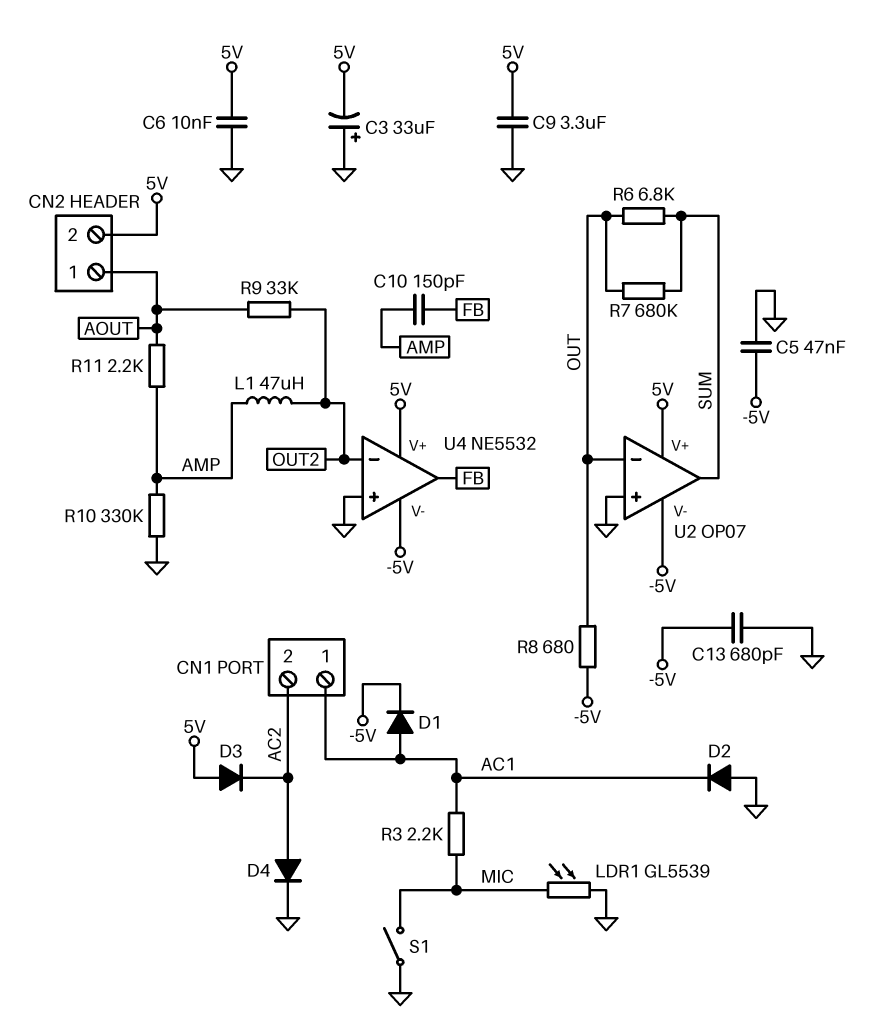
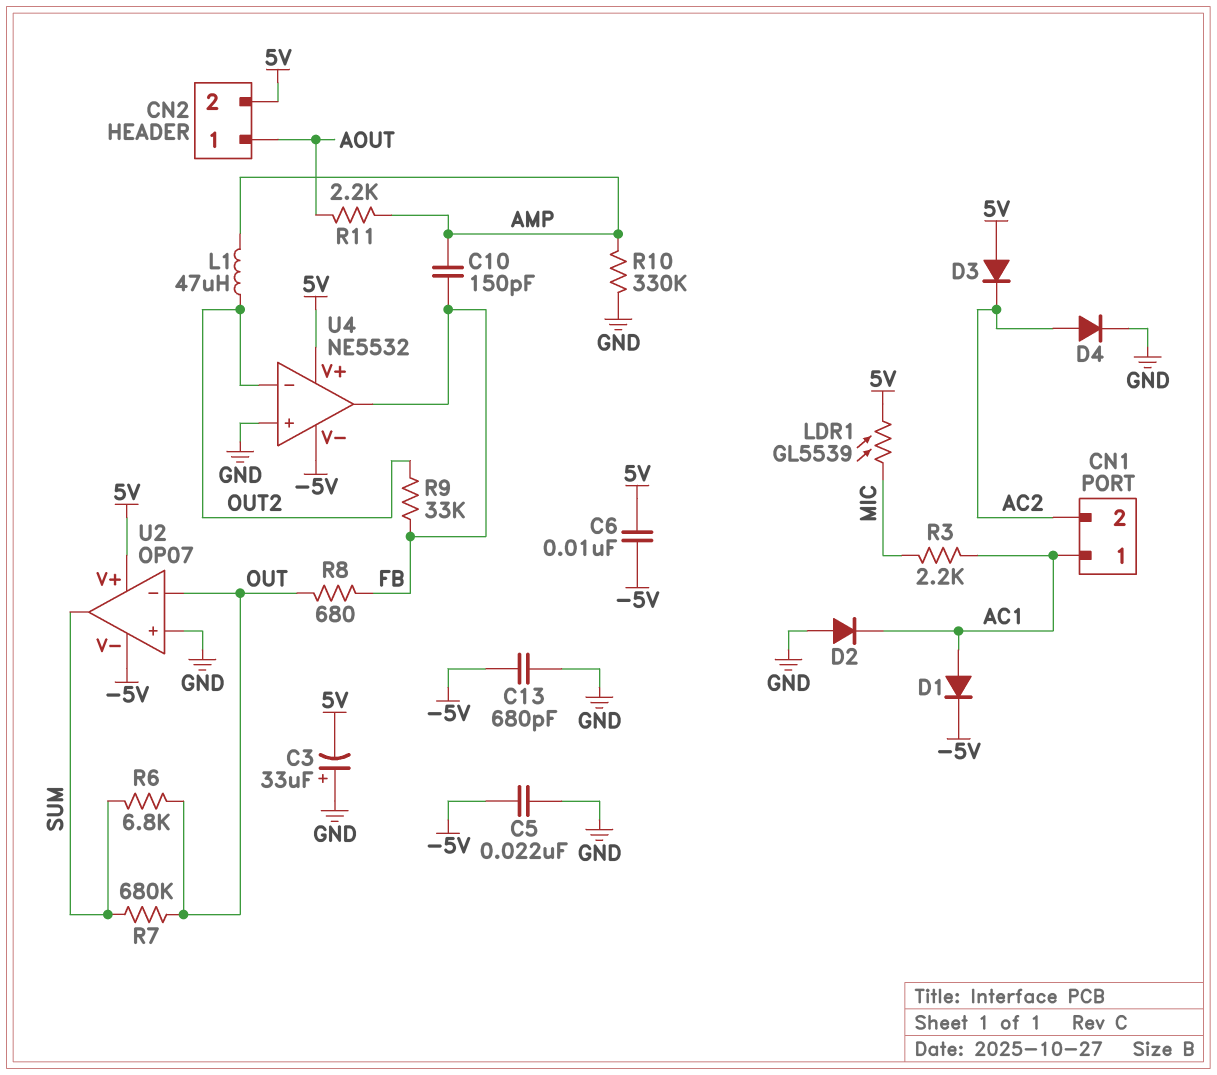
C5: 47nF (-5V, GND) -> 22nF (-5V, GND)
C6: 10nF (5V, GND) -> 10nF (-5V, 5V)
C9: 3.3uF (5V, GND) -> none
LDR1: GL5539 (GND, MIC) -> GL5539 (5V, MIC)
R8: 680 (-5V, OUT) -> 680 (FB, OUT)
R9: 33k (AOUT, OUT2) -> 33k (FB, OUT2)
S1: switch (GND, MIC) -> none

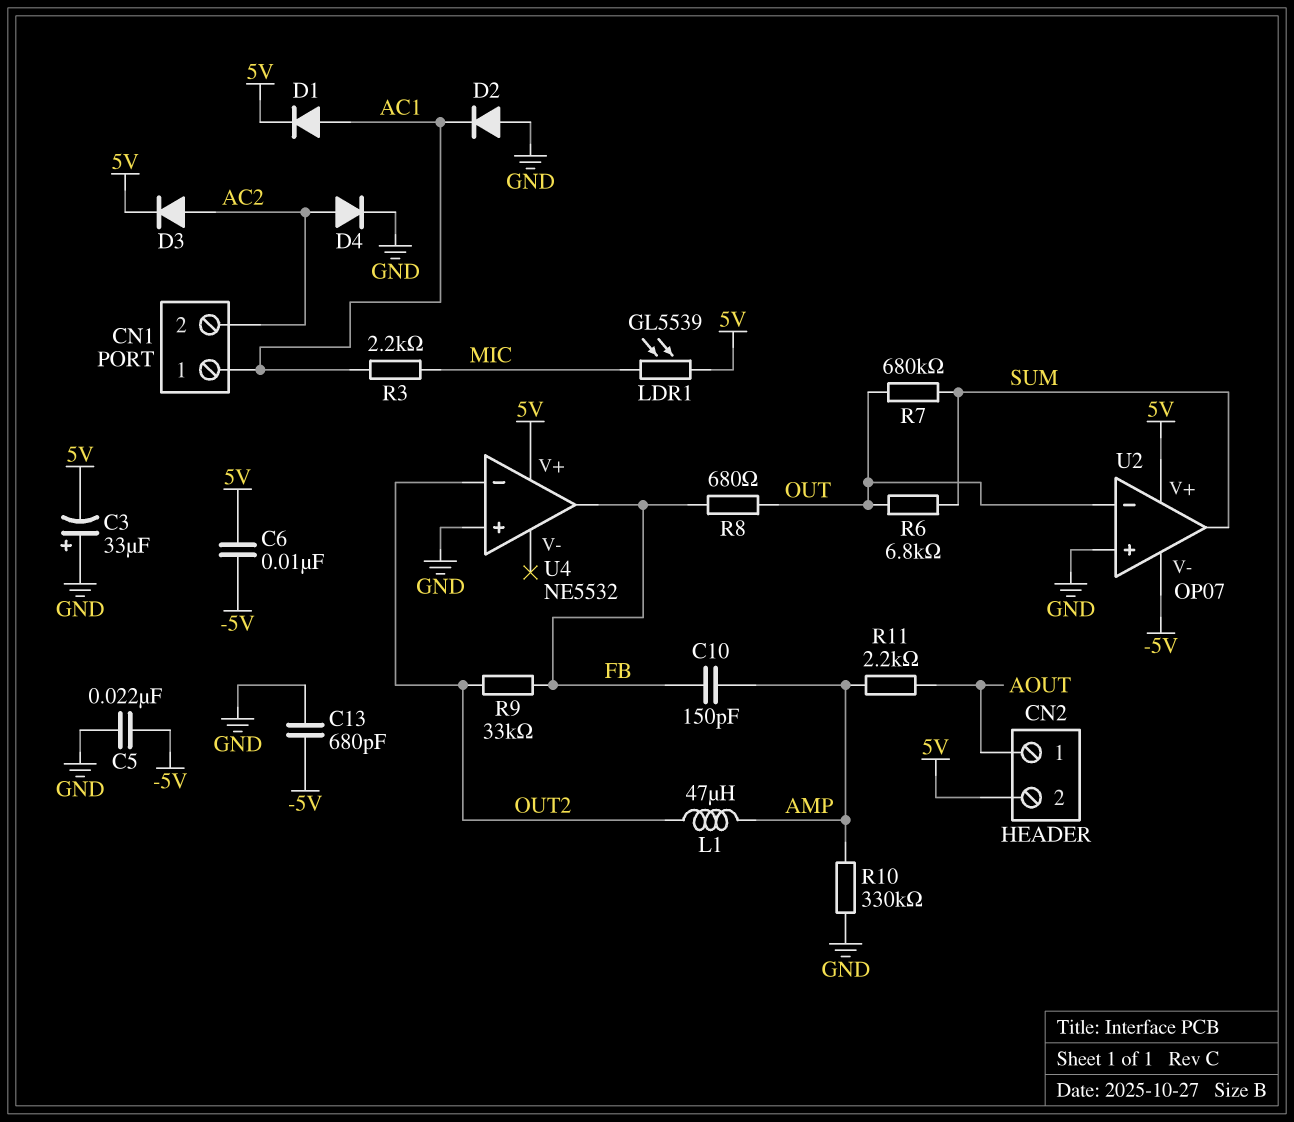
D1: diode (A AC1, K -5V) -> diode (A AC1, K 5V)
D3: diode (A 5V, K AC2) -> diode (A AC2, K 5V)
U4 pin V-: -5V -> none

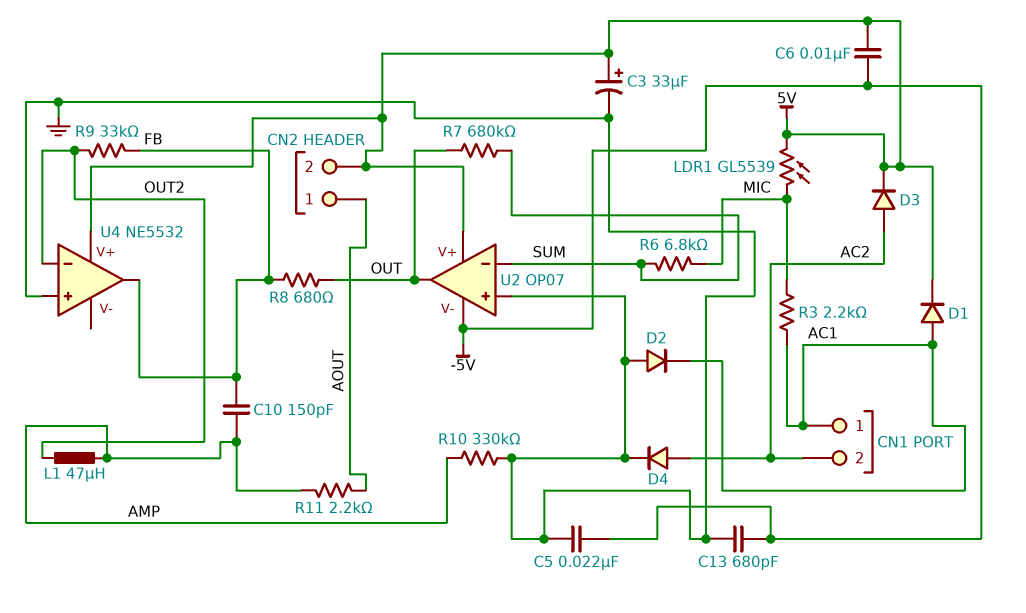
C3: 33uF (plus GND, minus 5V) -> 33uF (plus 5V, minus GND)
R6: 6.8k (OUT, SUM) -> 6.8k (MIC, SUM)
U2 pin in-: OUT -> SUM
U2 pin out: SUM -> OUT

